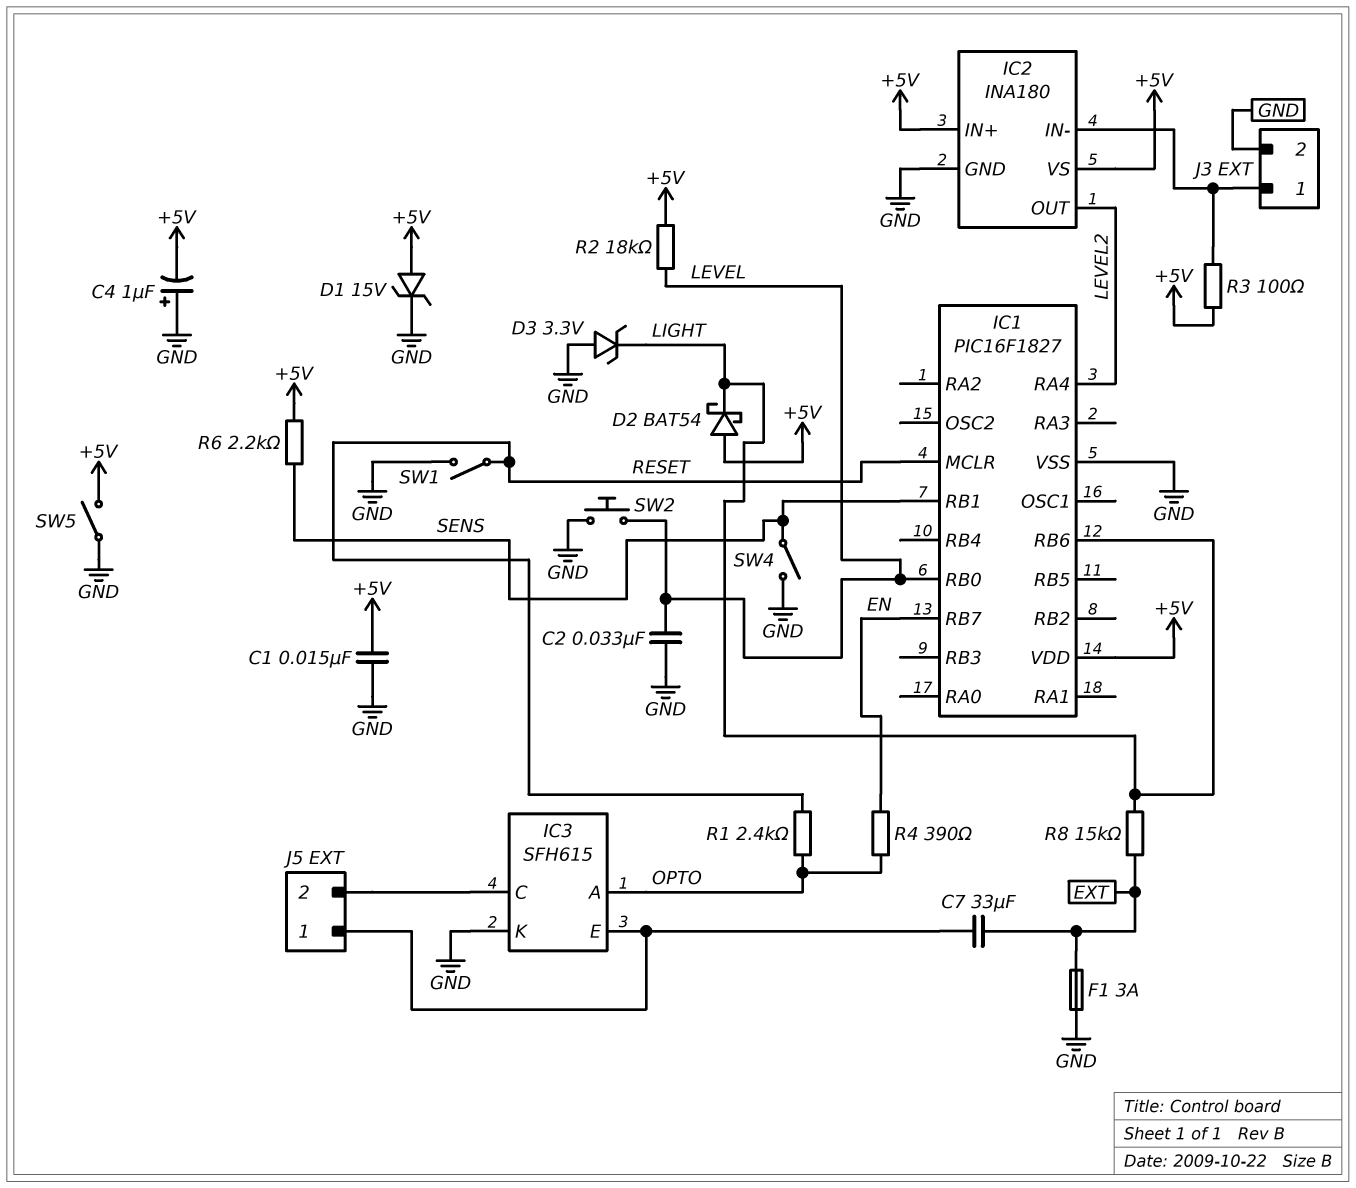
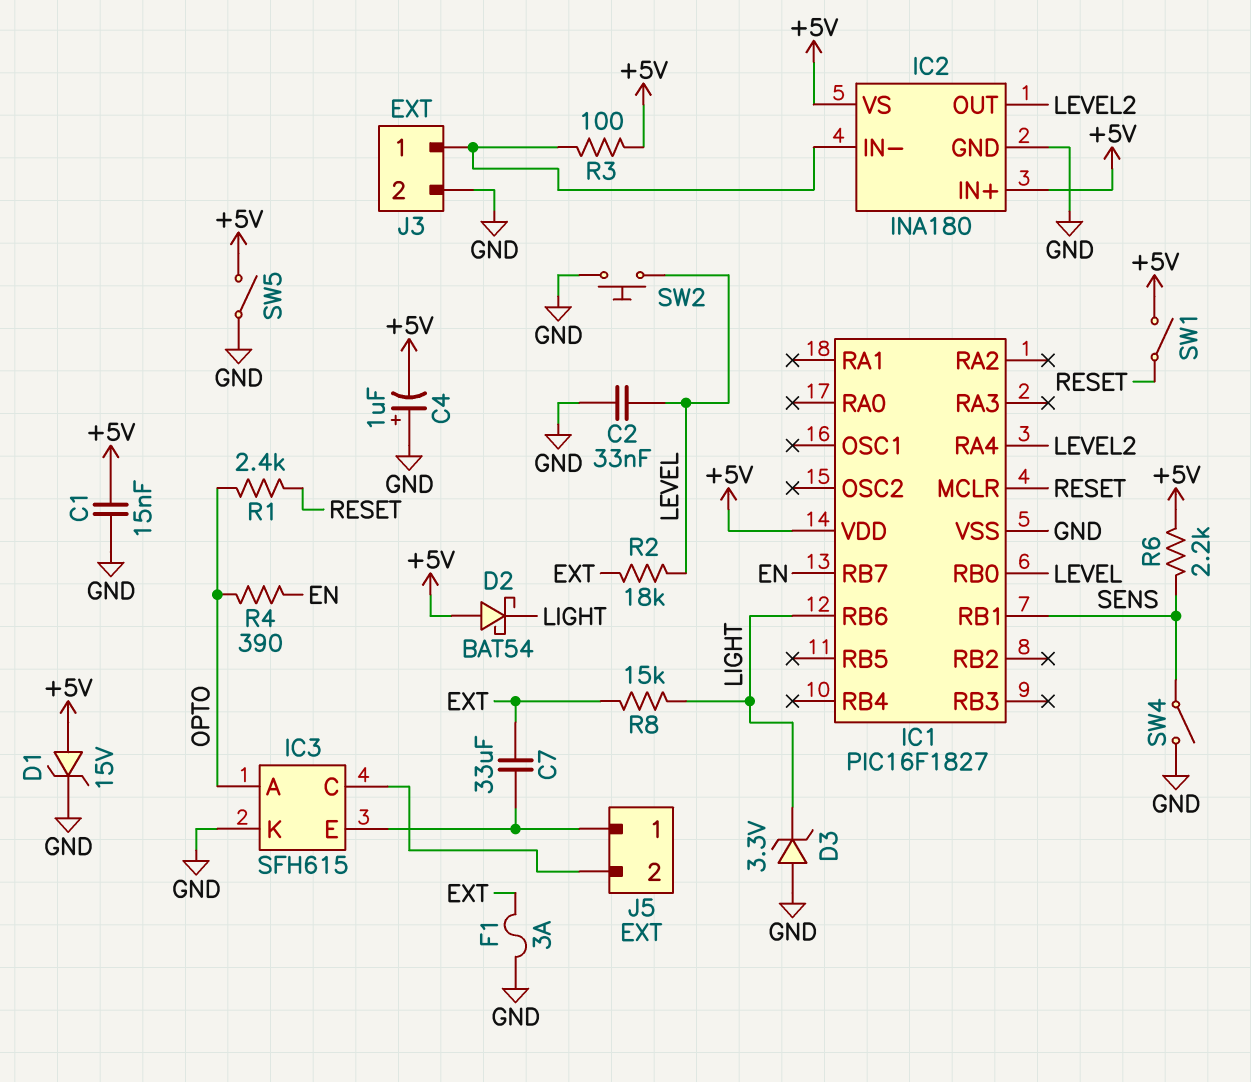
R2: 18k (+5V, LEVEL) -> 18k (EXT, LEVEL)
SW1: switch (GND, RESET) -> switch (+5V, RESET)

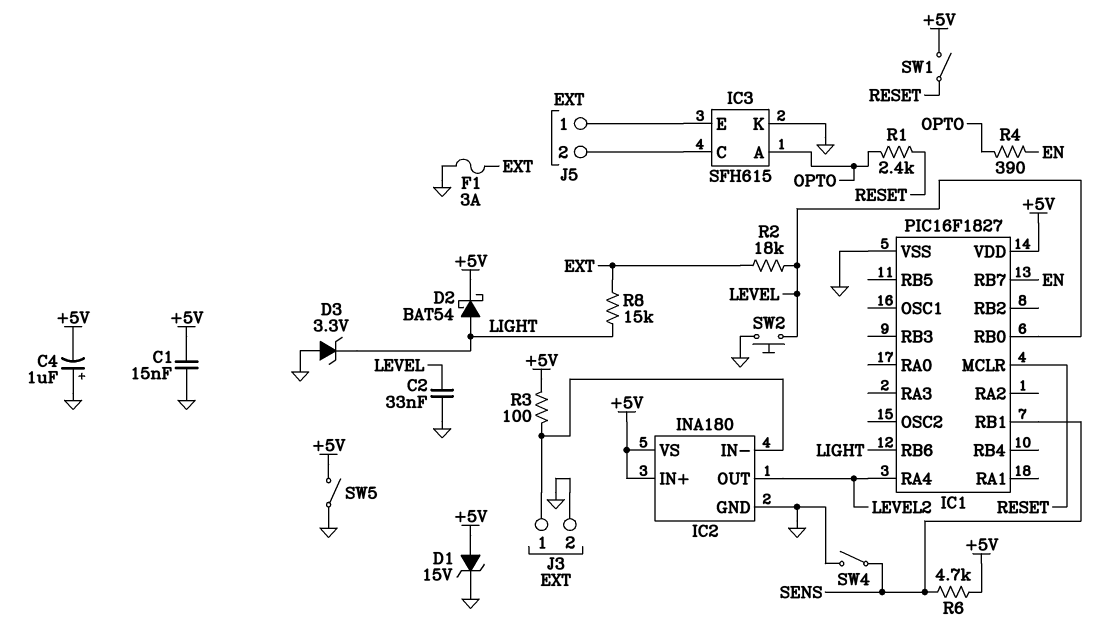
C7: 33uF (EXT, IC3/E) -> none
D2: schottky BAT54 (A +5V, K LIGHT) -> schottky BAT54 (A LIGHT, K +5V)
R6: 2.2k (+5V, SENS) -> 4.7k (+5V, SENS)

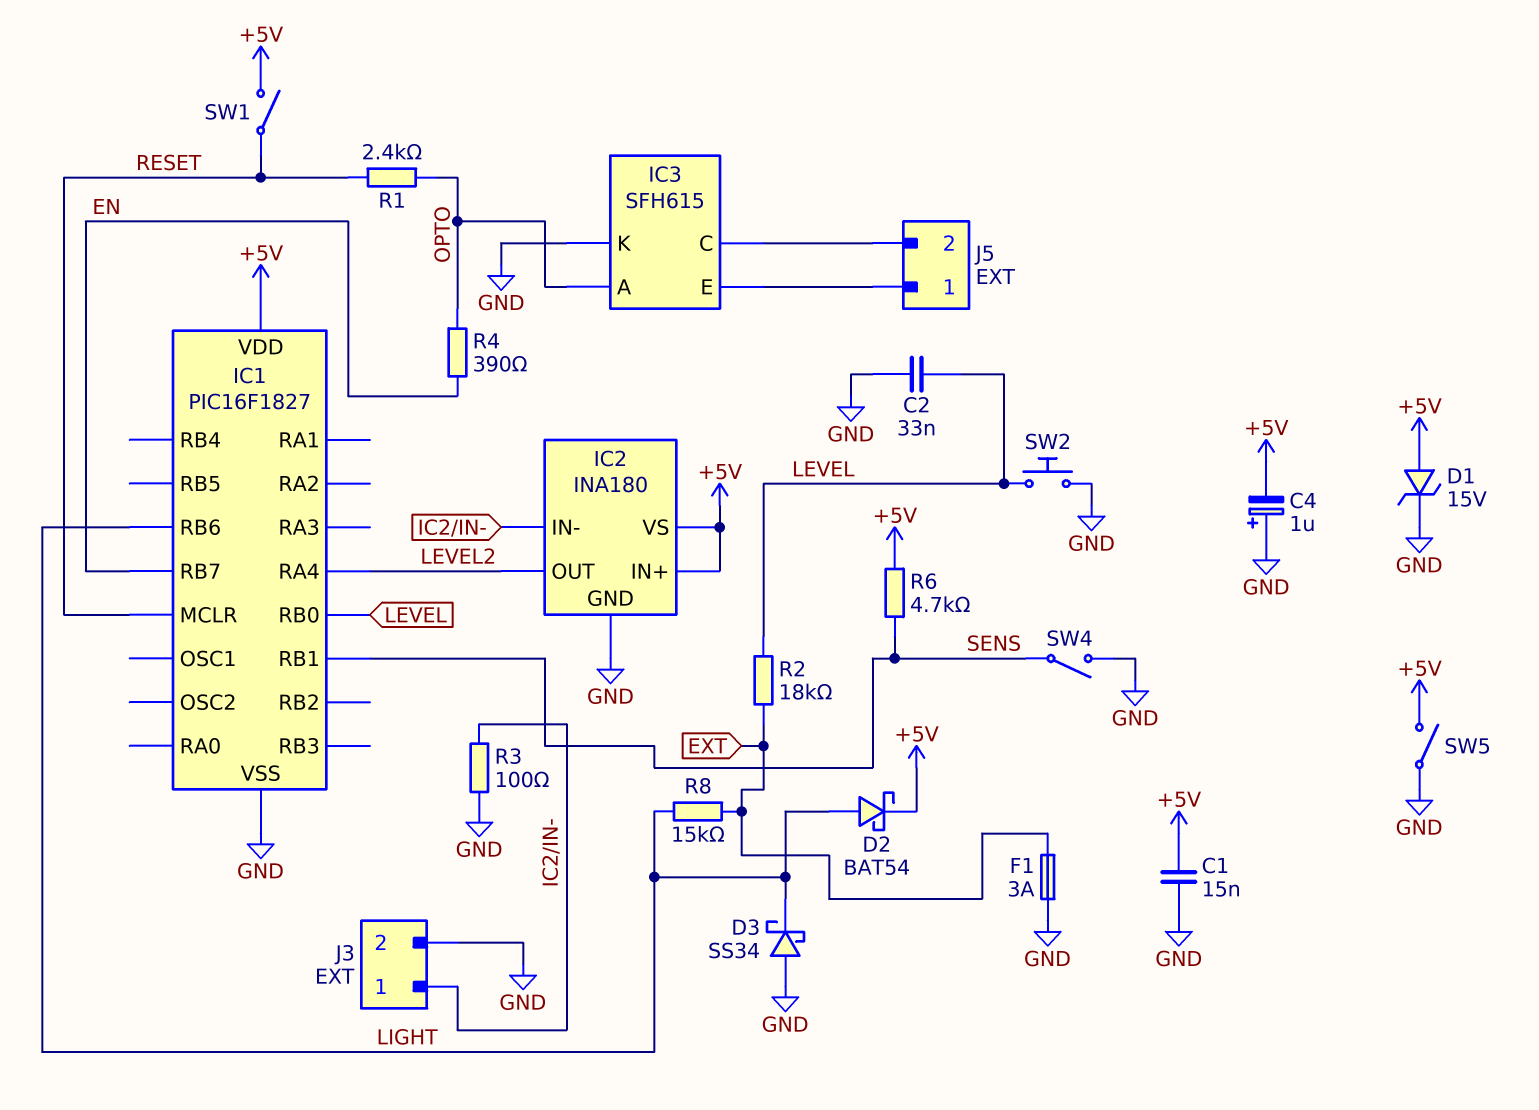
D3: zener 3.3V (A GND, K LIGHT) -> schottky SS34 (A GND, K LIGHT)
R3: 100 (+5V, IC2/IN-) -> 100 (GND, IC2/IN-)

